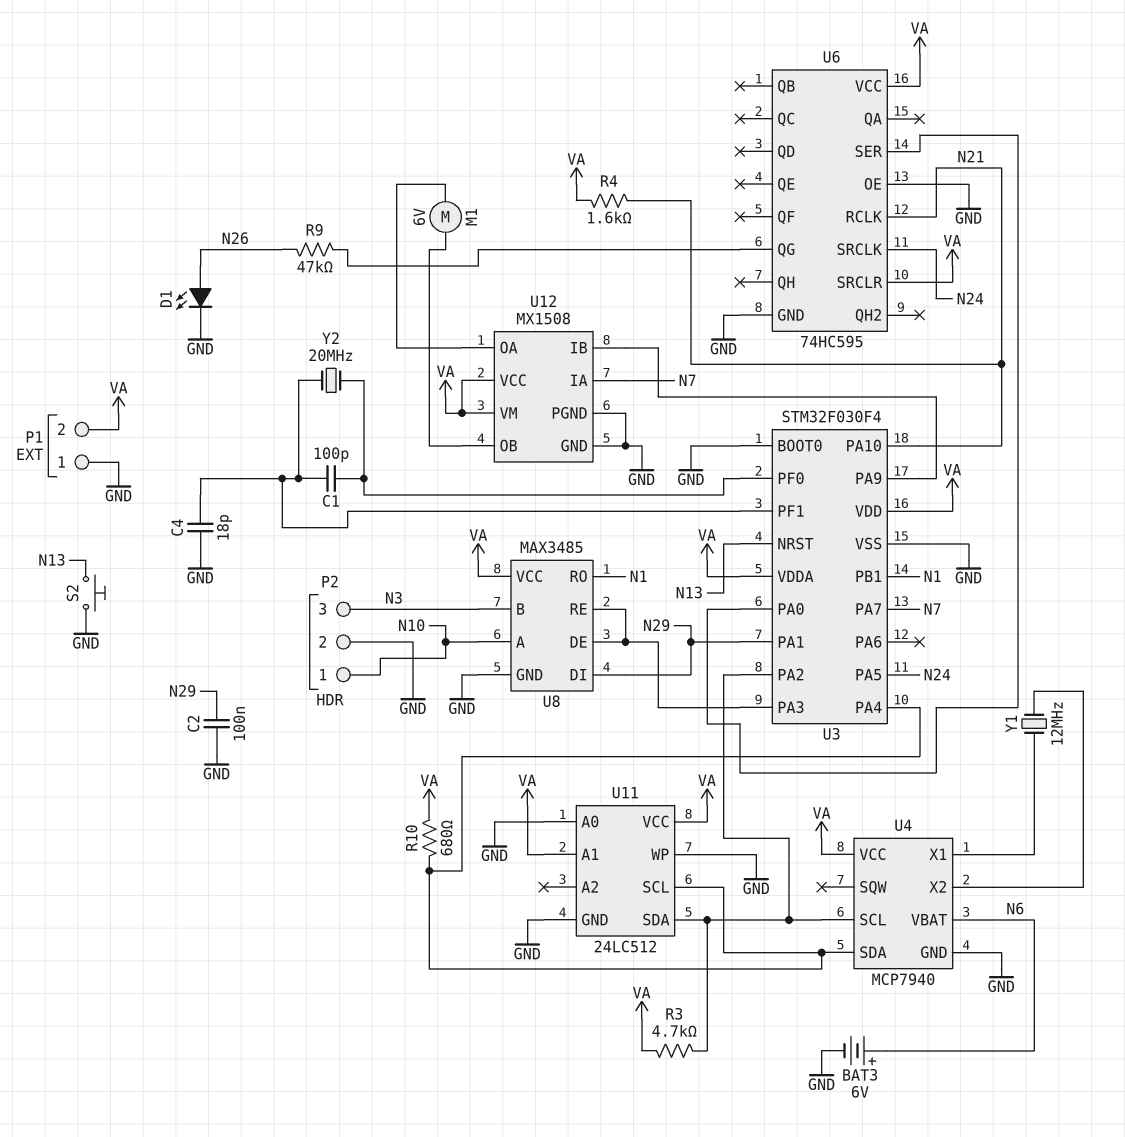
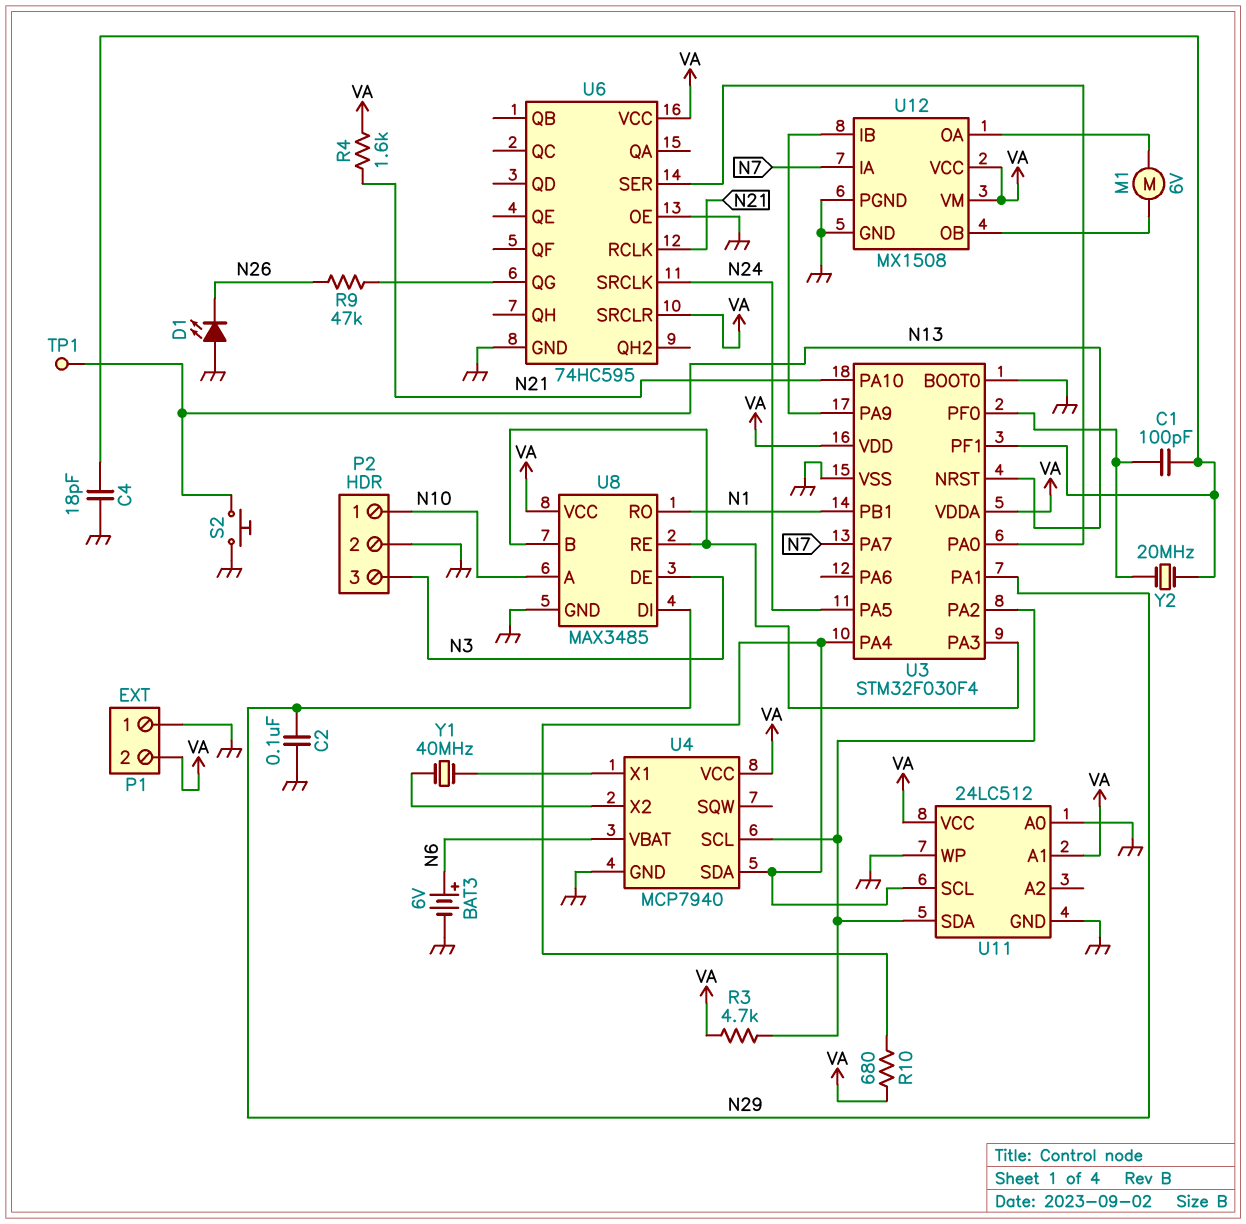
D1: LED (A N26, K GND) -> LED (A GND, K N26)
TP1: none -> test point (N13)
U8 pin B: N3 -> U3/PA3
U8 pin DE: U3/PA3 -> N3
Y1: 12MHz (U4/X1, U4/X2) -> 40MHz (U4/X1, U4/X2)

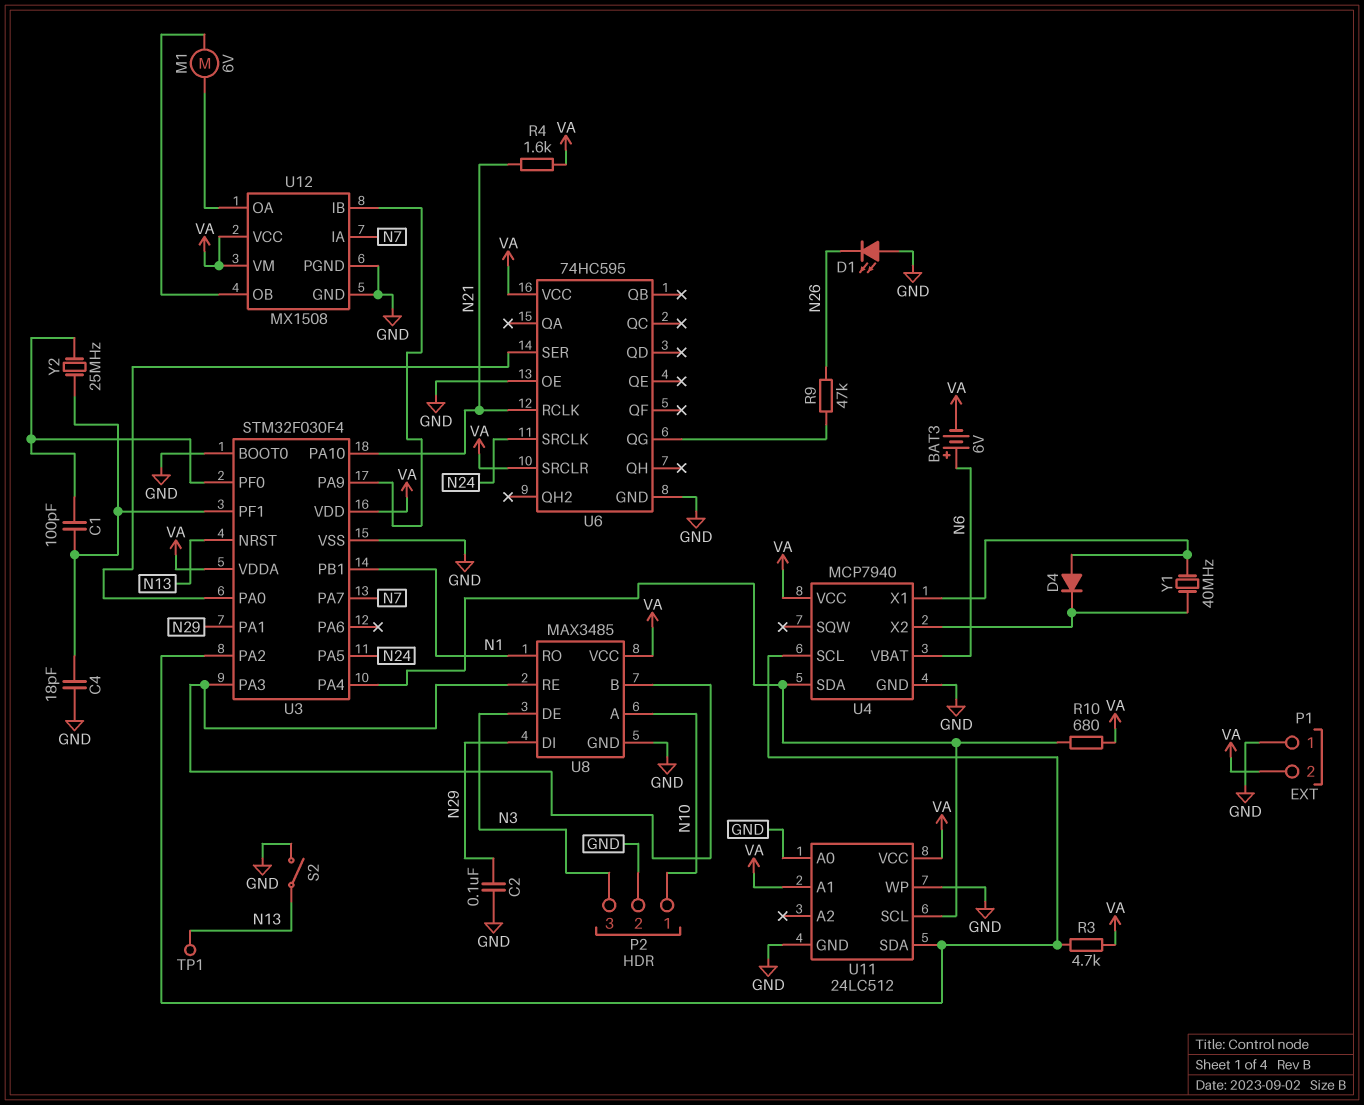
BAT3: 6V (plus N6, minus GND) -> 6V (plus N6, minus VA)
D4: none -> diode (A U4/X1, K U4/X2)
S2: button (GND, N13) -> switch (GND, N13)
Y2: 20MHz (U3/PF0, U3/PF1) -> 25MHz (U3/PF0, U3/PF1)

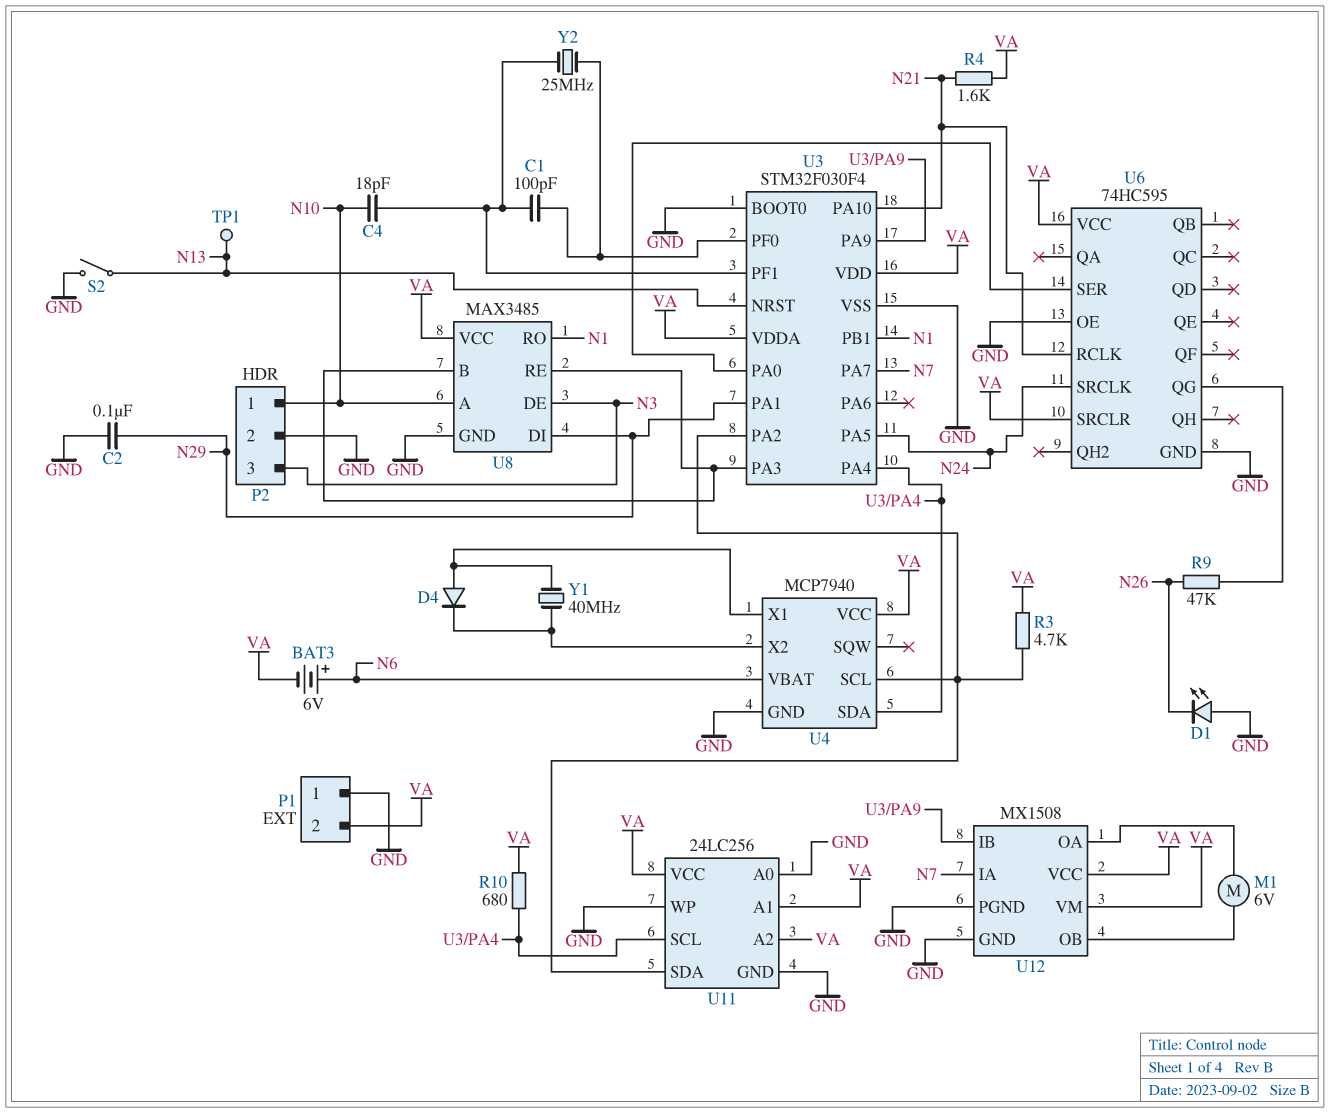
C4: 18pF (GND, U3/PF1) -> 18pF (N10, U3/PF1)
U11: 24LC512 -> 24LC256
U11 pin A2: none -> VA

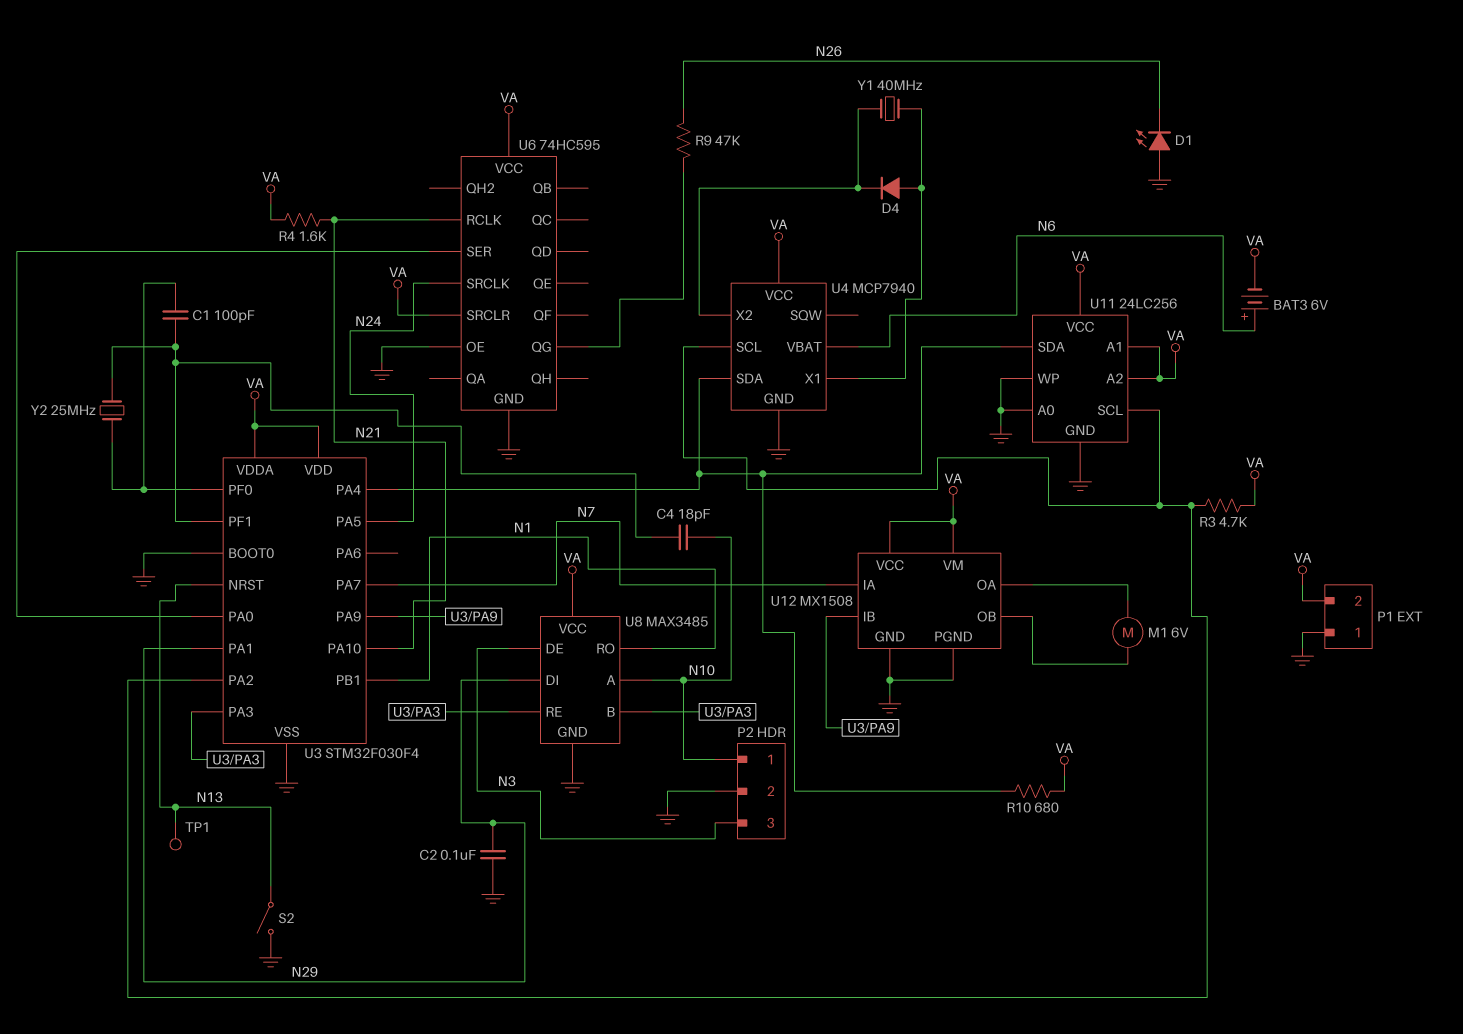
U11 pin SCL: U3/PA4 -> U3/PA2
U11 pin SDA: U3/PA2 -> U3/PA4

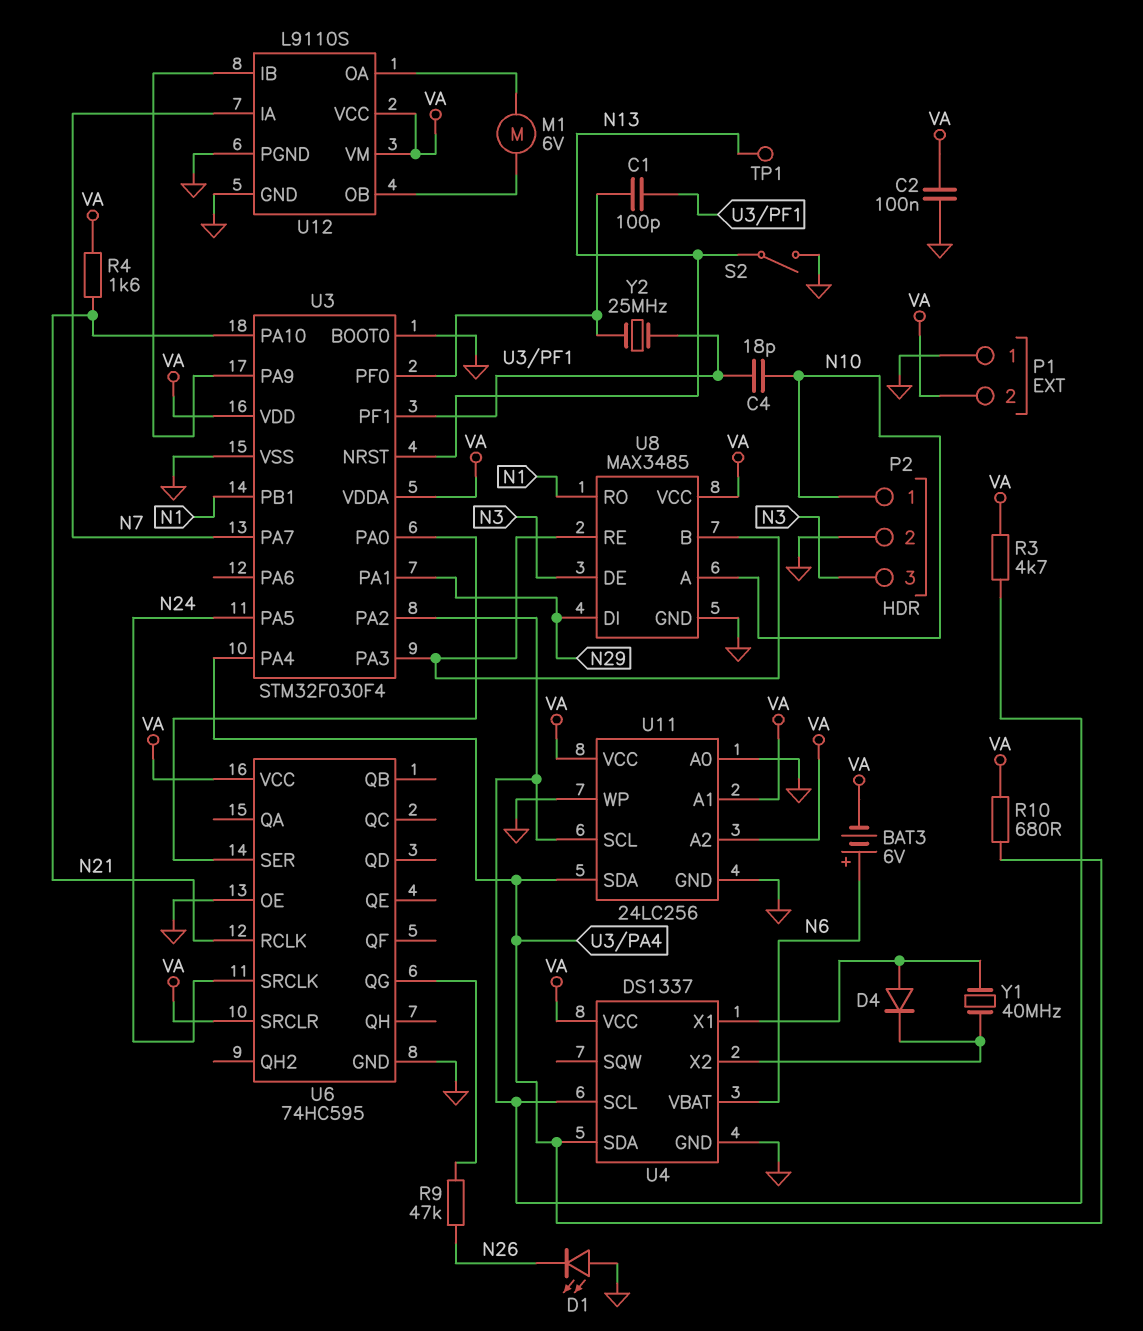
C2: 100nF (GND, N29) -> 100nF (GND, VA)
U4: MCP7940 -> DS1337
U12: MX1508 -> L9110S

